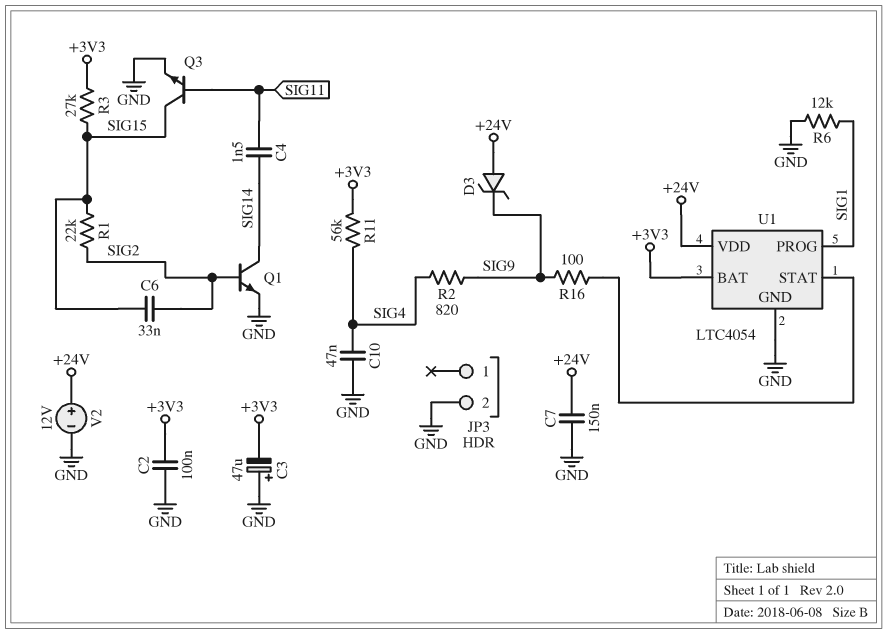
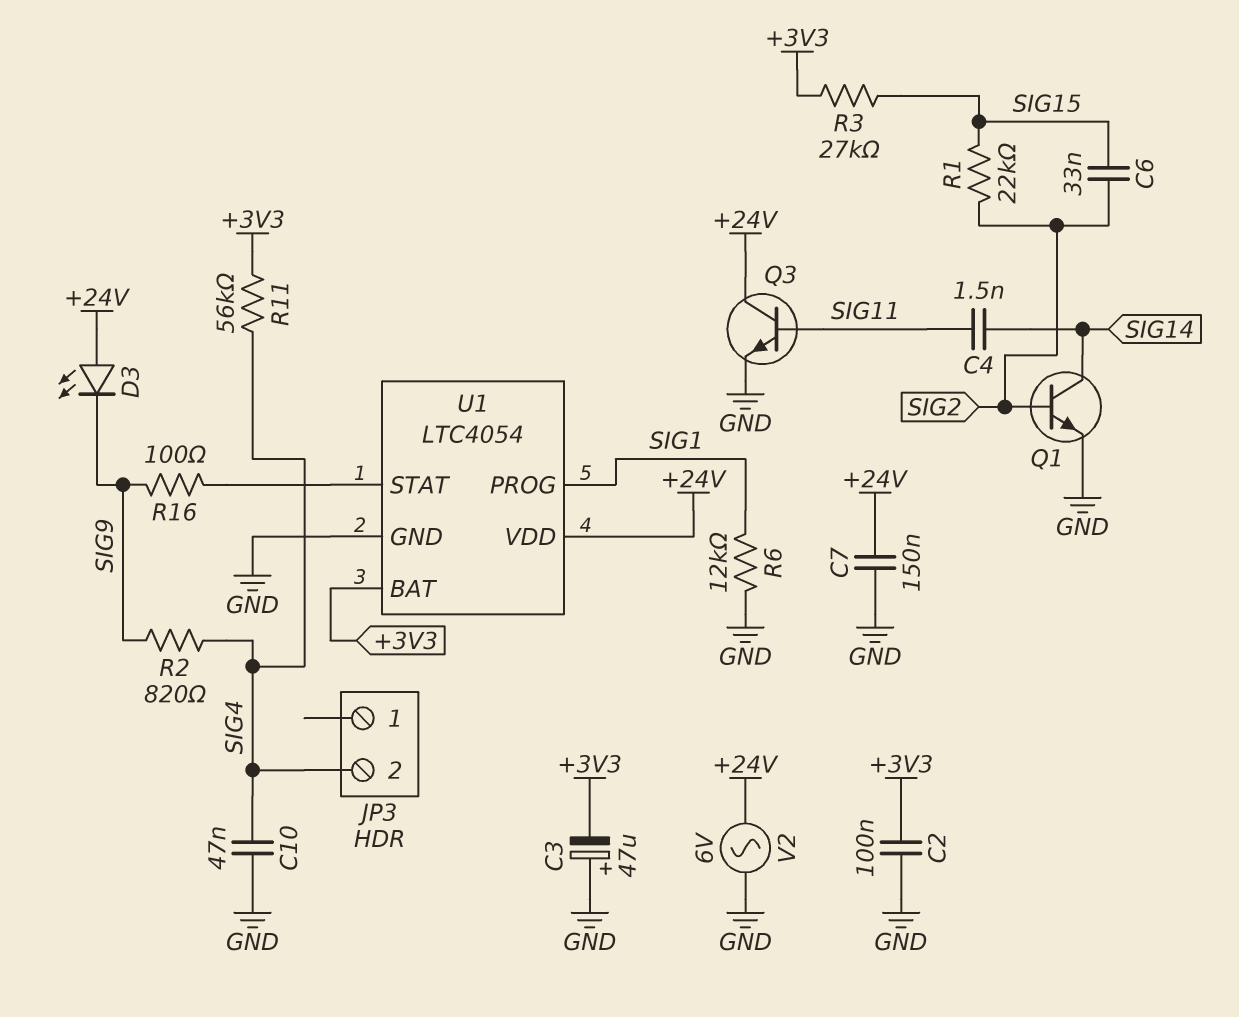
D3: zener (A +24V, K SIG9) -> LED (A +24V, K SIG9)
JP3 pin 2: GND -> SIG4
Q3: NPN (B SIG11, C SIG15, E GND) -> NPN (B SIG11, C +24V, E GND)
V2: 12V (plus +24V, minus GND) -> AC 6V (+24V, GND)

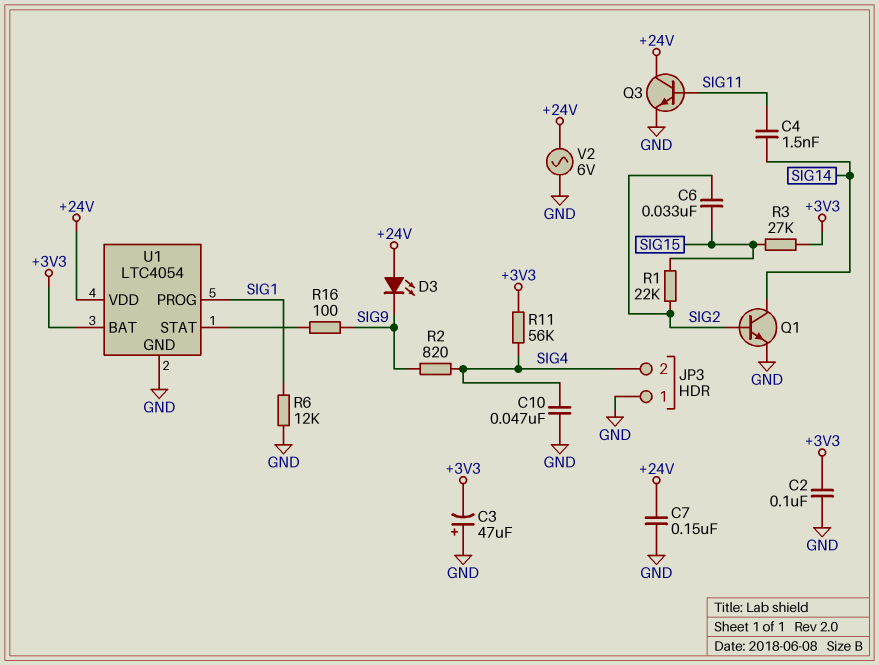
JP3 pin 1: none -> GND

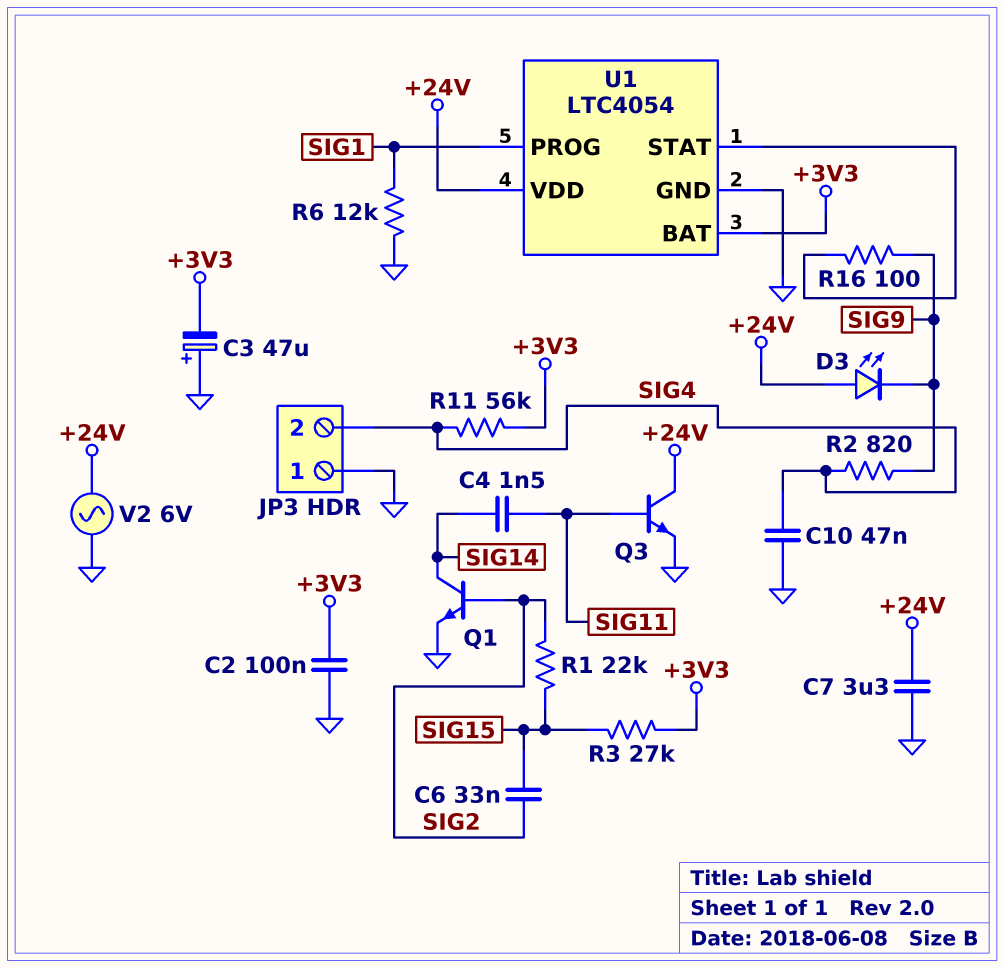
C7: 150nF (+24V, GND) -> 3.3uF (+24V, GND)

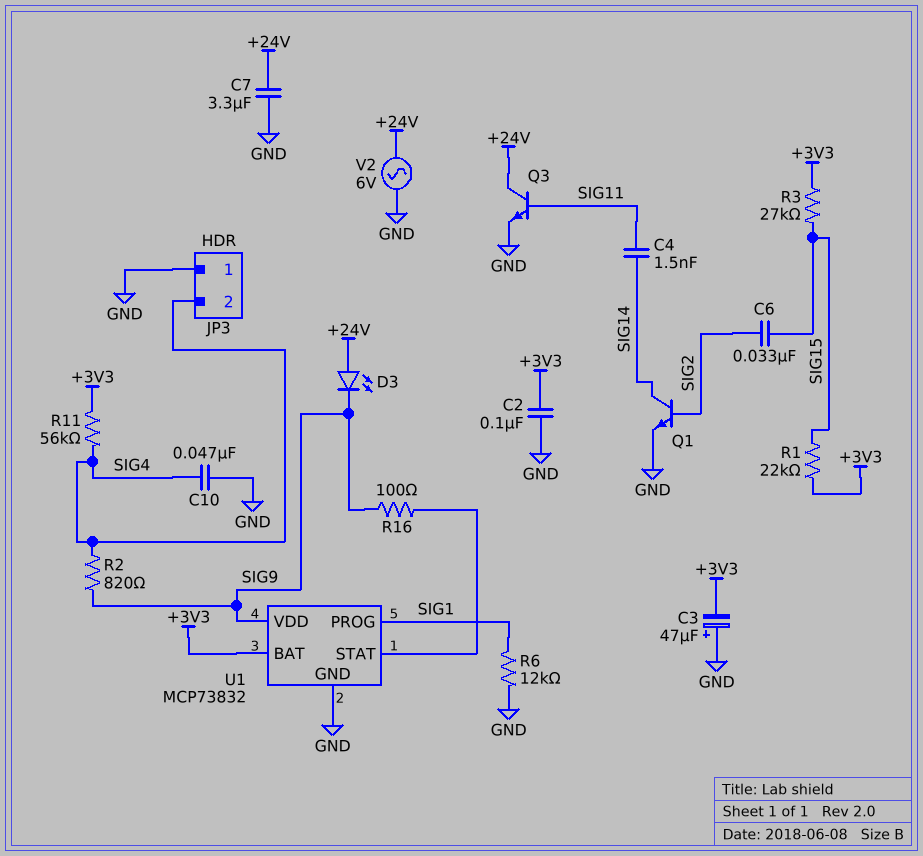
R1: 22k (SIG2, SIG15) -> 22k (+3V3, SIG15)
U1: LTC4054 -> MCP73832
U1 pin VDD: +24V -> SIG9

